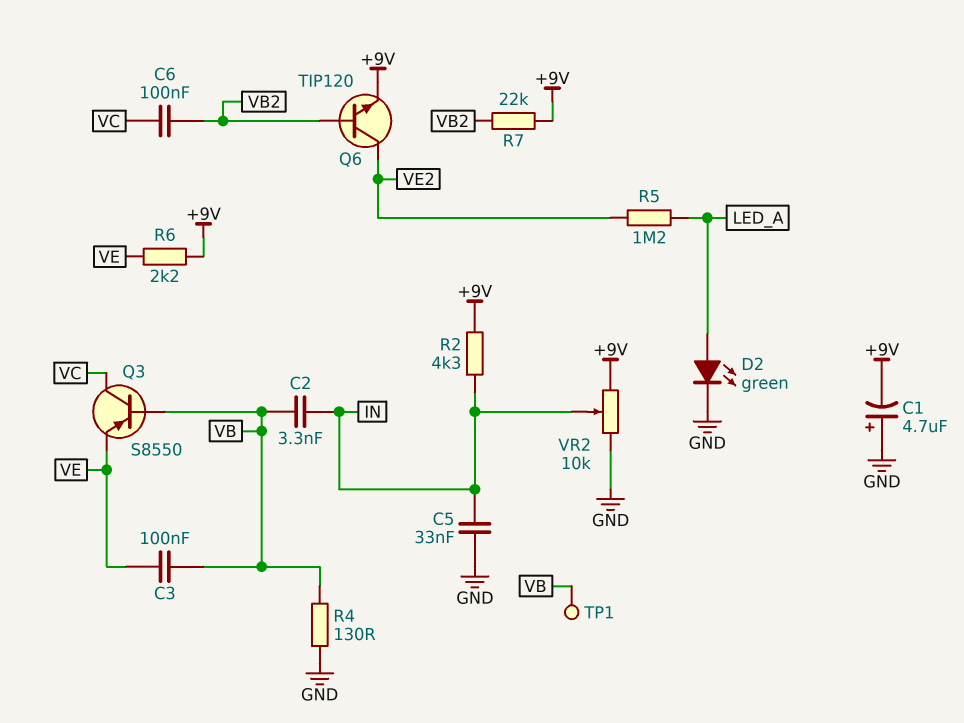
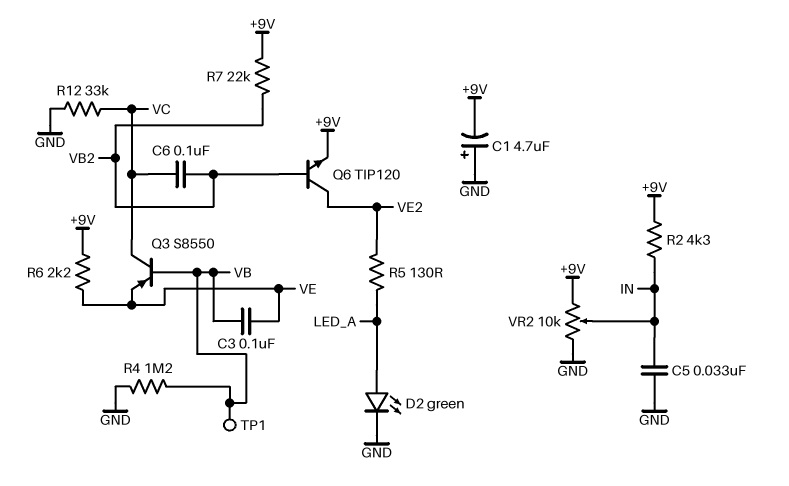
C2: 3.3nF (IN, VB) -> none
R4: 130 (GND, VB) -> 1.2M (GND, VB)
R5: 1.2M (LED_A, VE2) -> 130 (LED_A, VE2)
R12: none -> 33k (GND, VC)

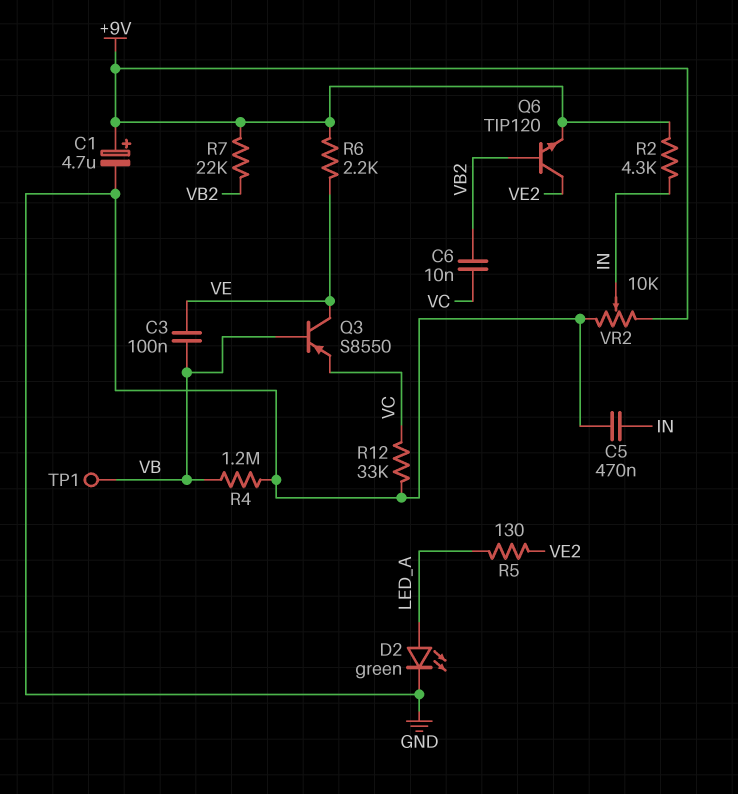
C1: 4.7uF (plus GND, minus +9V) -> 4.7uF (plus +9V, minus GND)
C5: 33nF (GND, IN) -> 470nF (GND, IN)
C6: 100nF (VB2, VC) -> 10nF (VB2, VC)
Q3: PNP S8550 (B VB, C VC, E VE) -> PNP S8550 (B VB, C VE, E VC)

